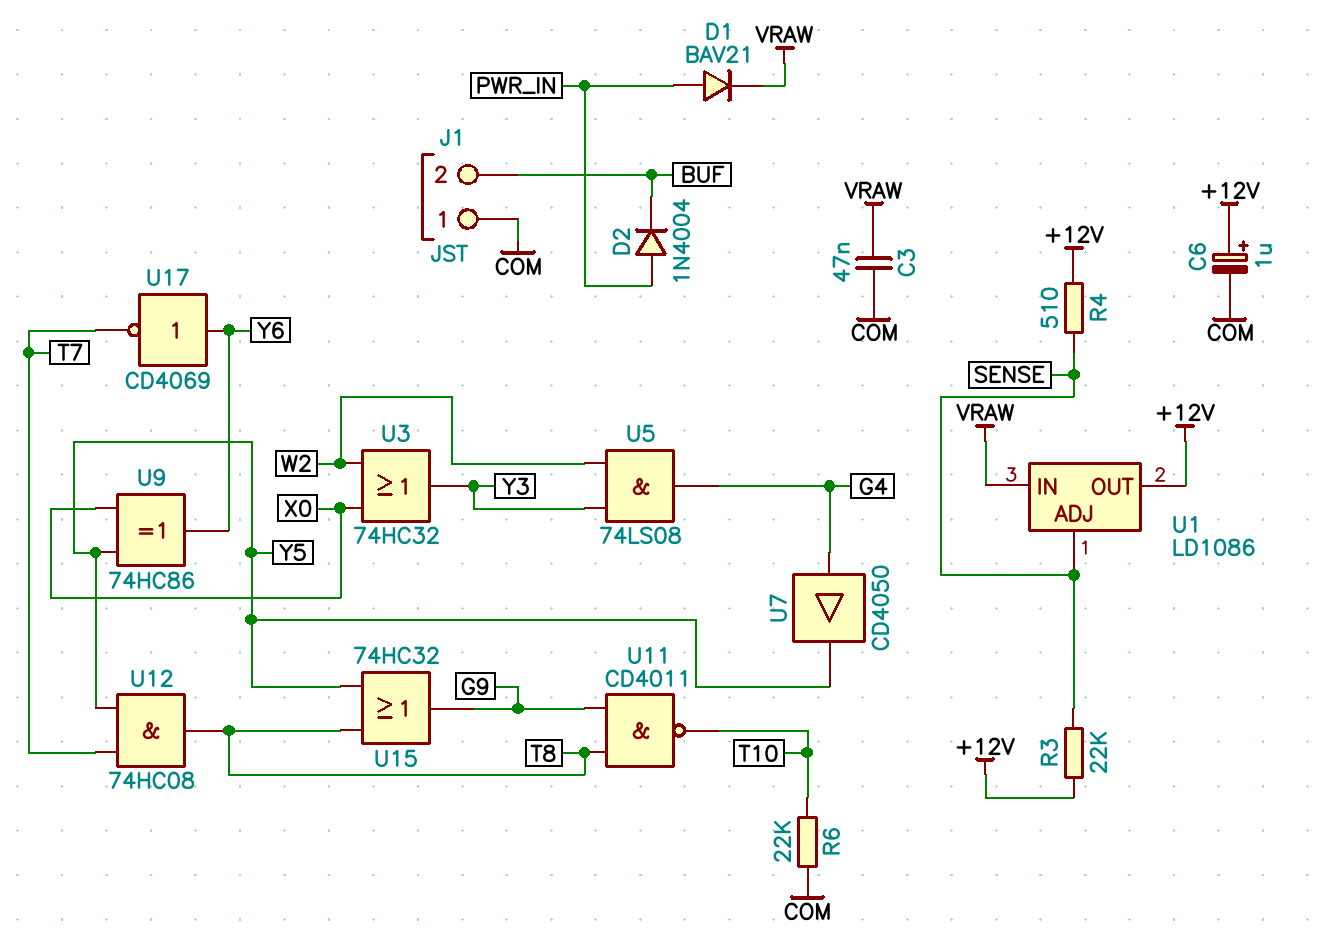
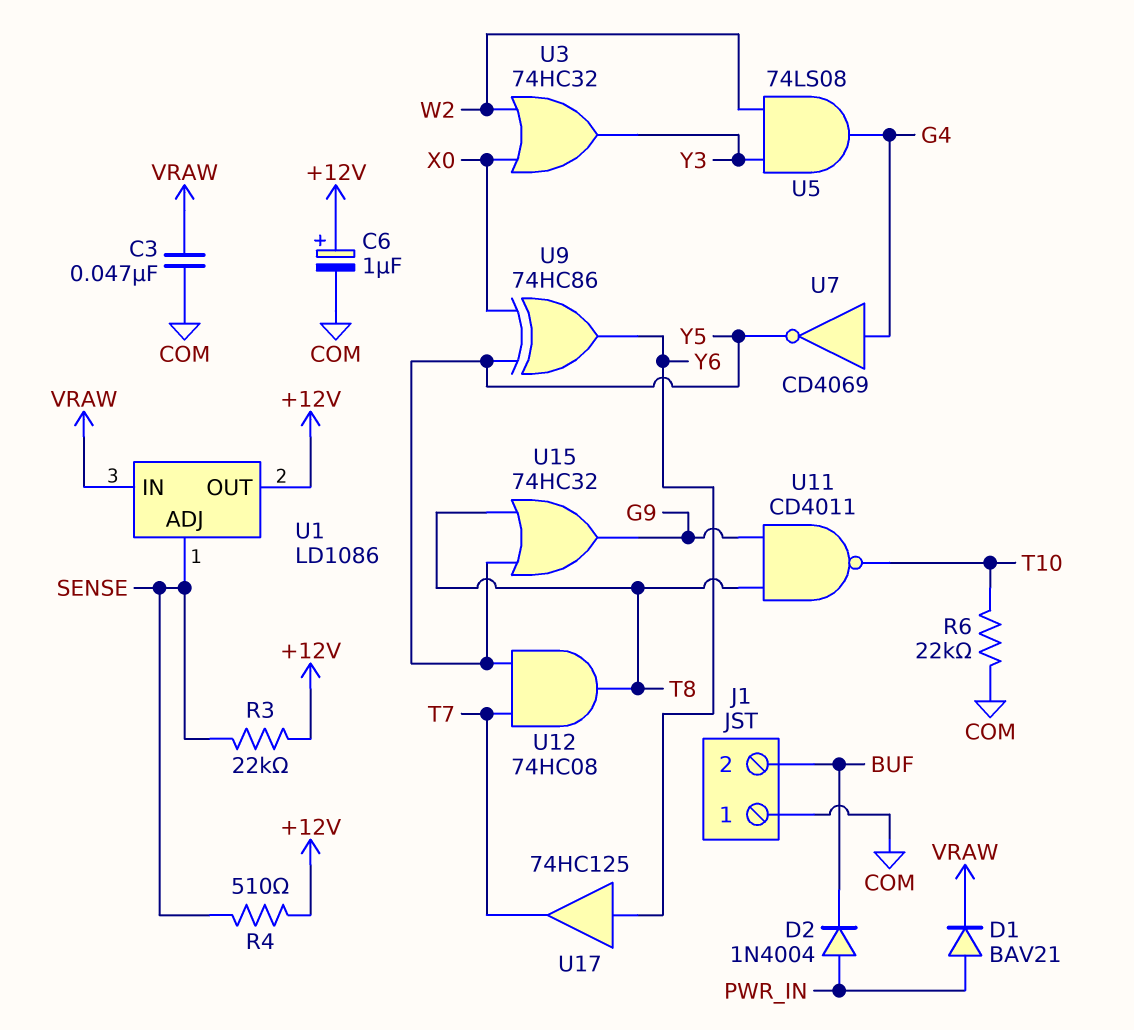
U7: buffer CD4050 (in G4, out Y5) -> NOT CD4069 (in G4, out Y5)
U17: NOT CD4069 (in Y6, out T7) -> buffer 74HC125 (in Y6, out T7)

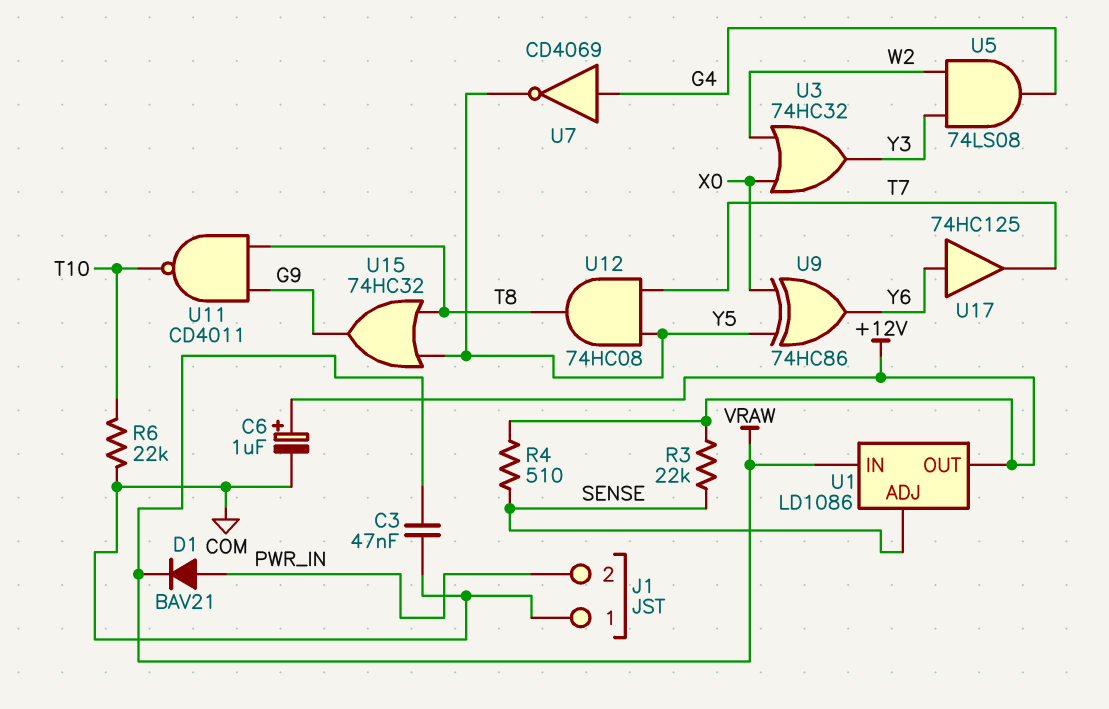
D2: diode 1N4004 (A PWR_IN, K BUF) -> none
J1 pin 2: BUF -> PWR_IN

